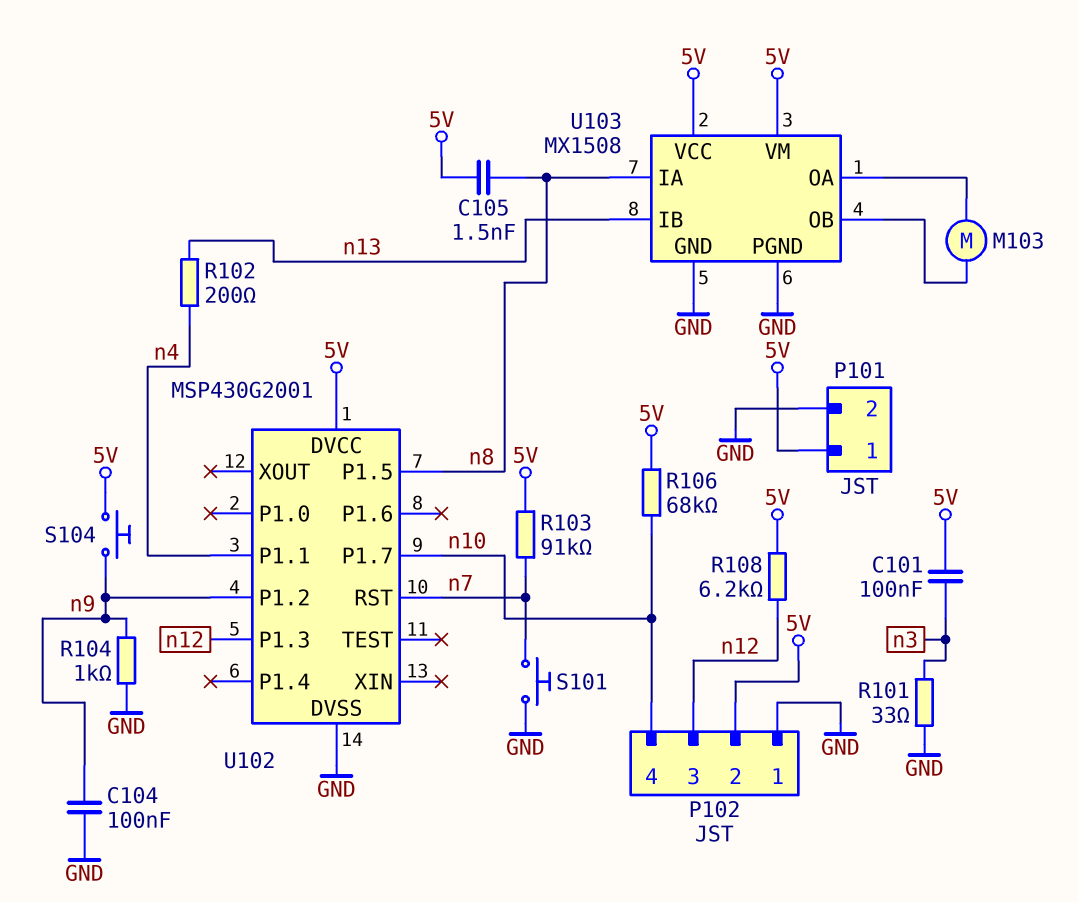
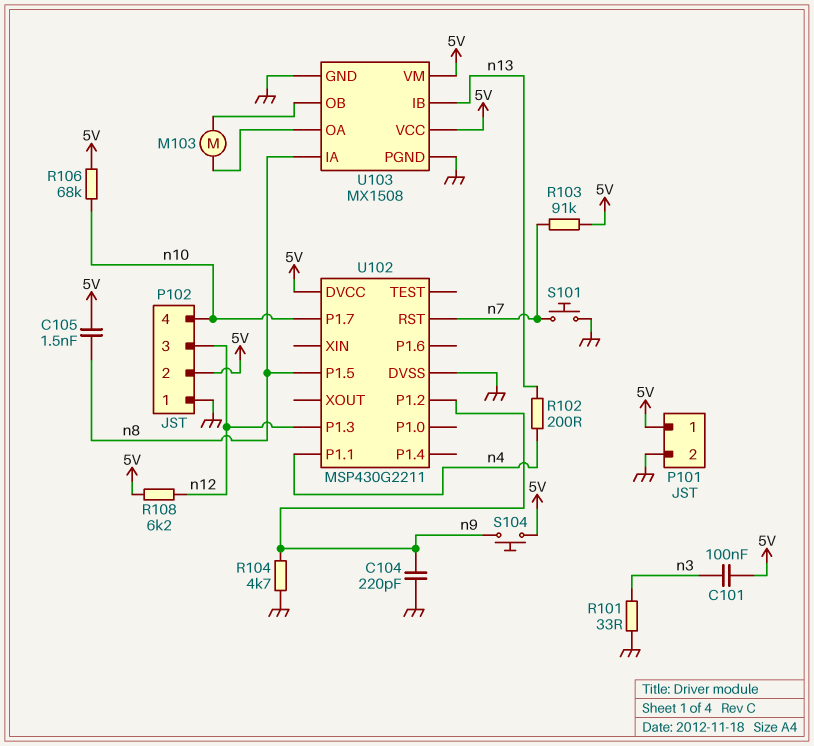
C104: 100nF (GND, n9) -> 220pF (GND, n9)
R104: 1k (GND, n9) -> 4.7k (GND, n9)
U102: MSP430G2001 -> MSP430G2211

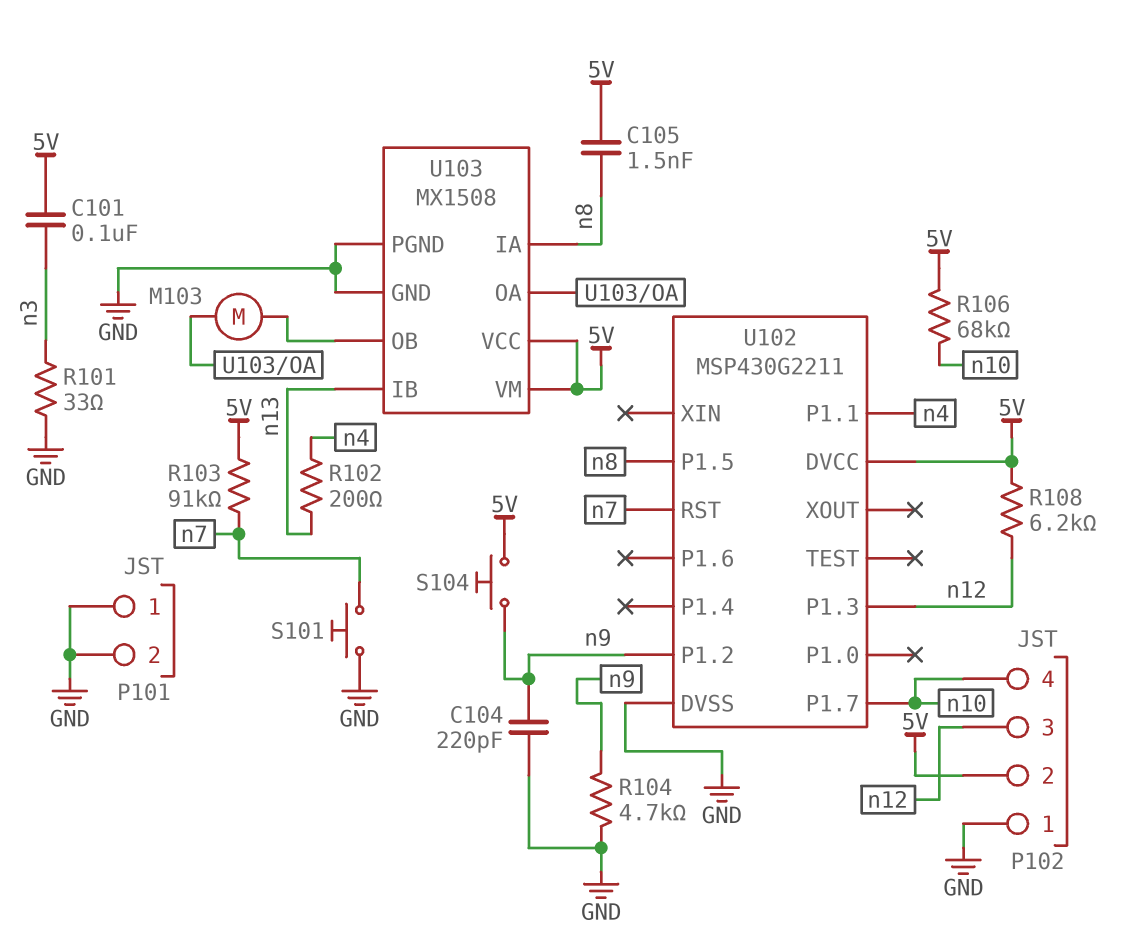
P101 pin 1: 5V -> GND

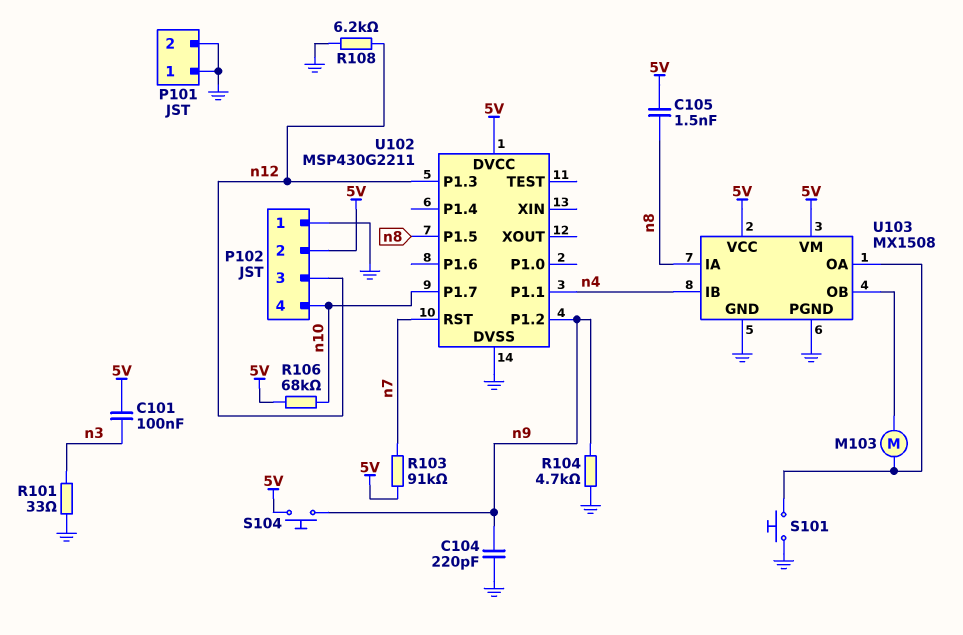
R102: 200 (n4, n13) -> none
R108: 6.2k (5V, n12) -> 6.2k (GND, n12)
S101: button (GND, n7) -> button (GND, U103/OA)
U103 pin IB: n13 -> n4

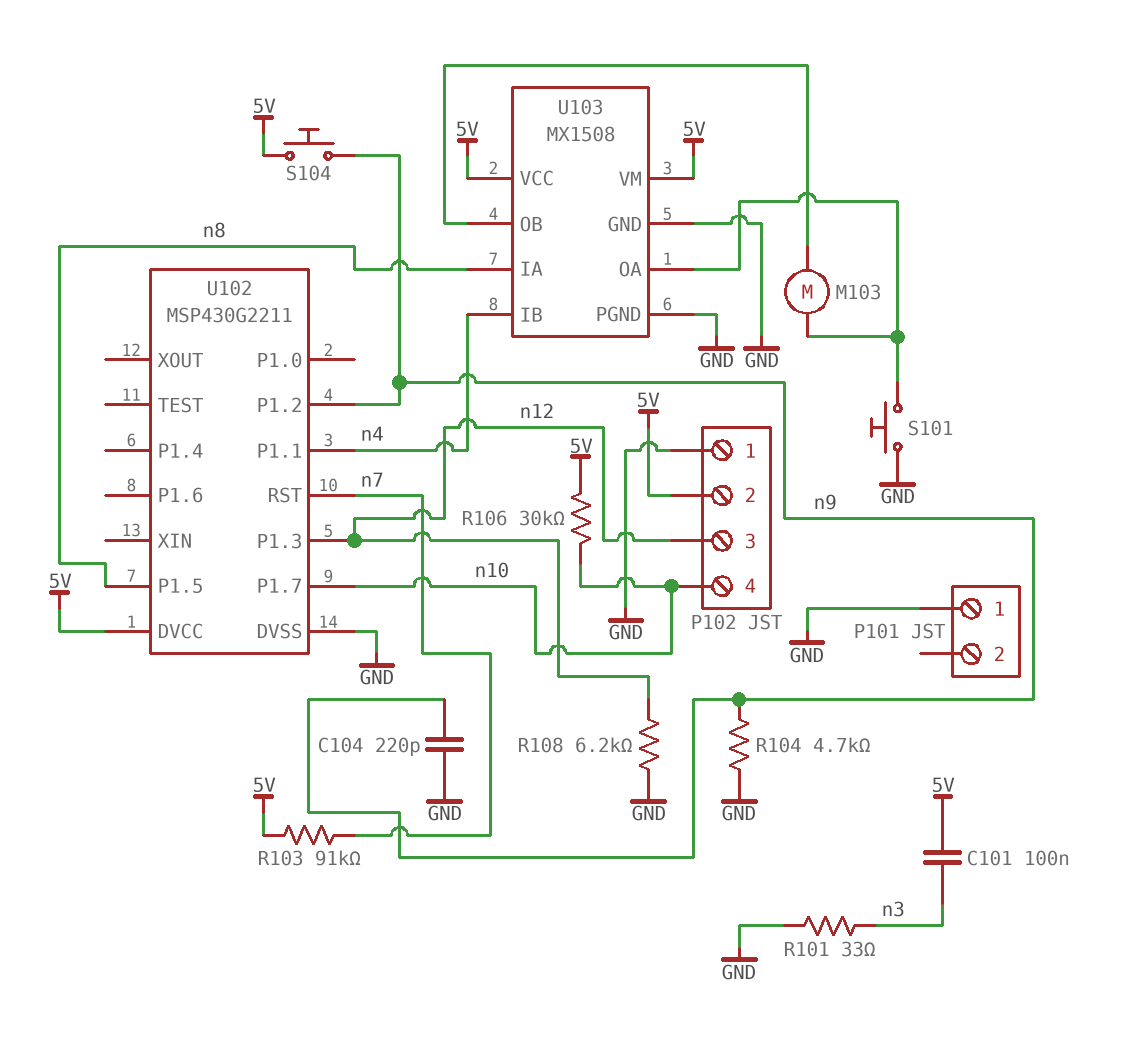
C105: 1.5nF (5V, n8) -> none
P101 pin 2: GND -> none
R106: 68k (5V, n10) -> 30k (5V, n10)

